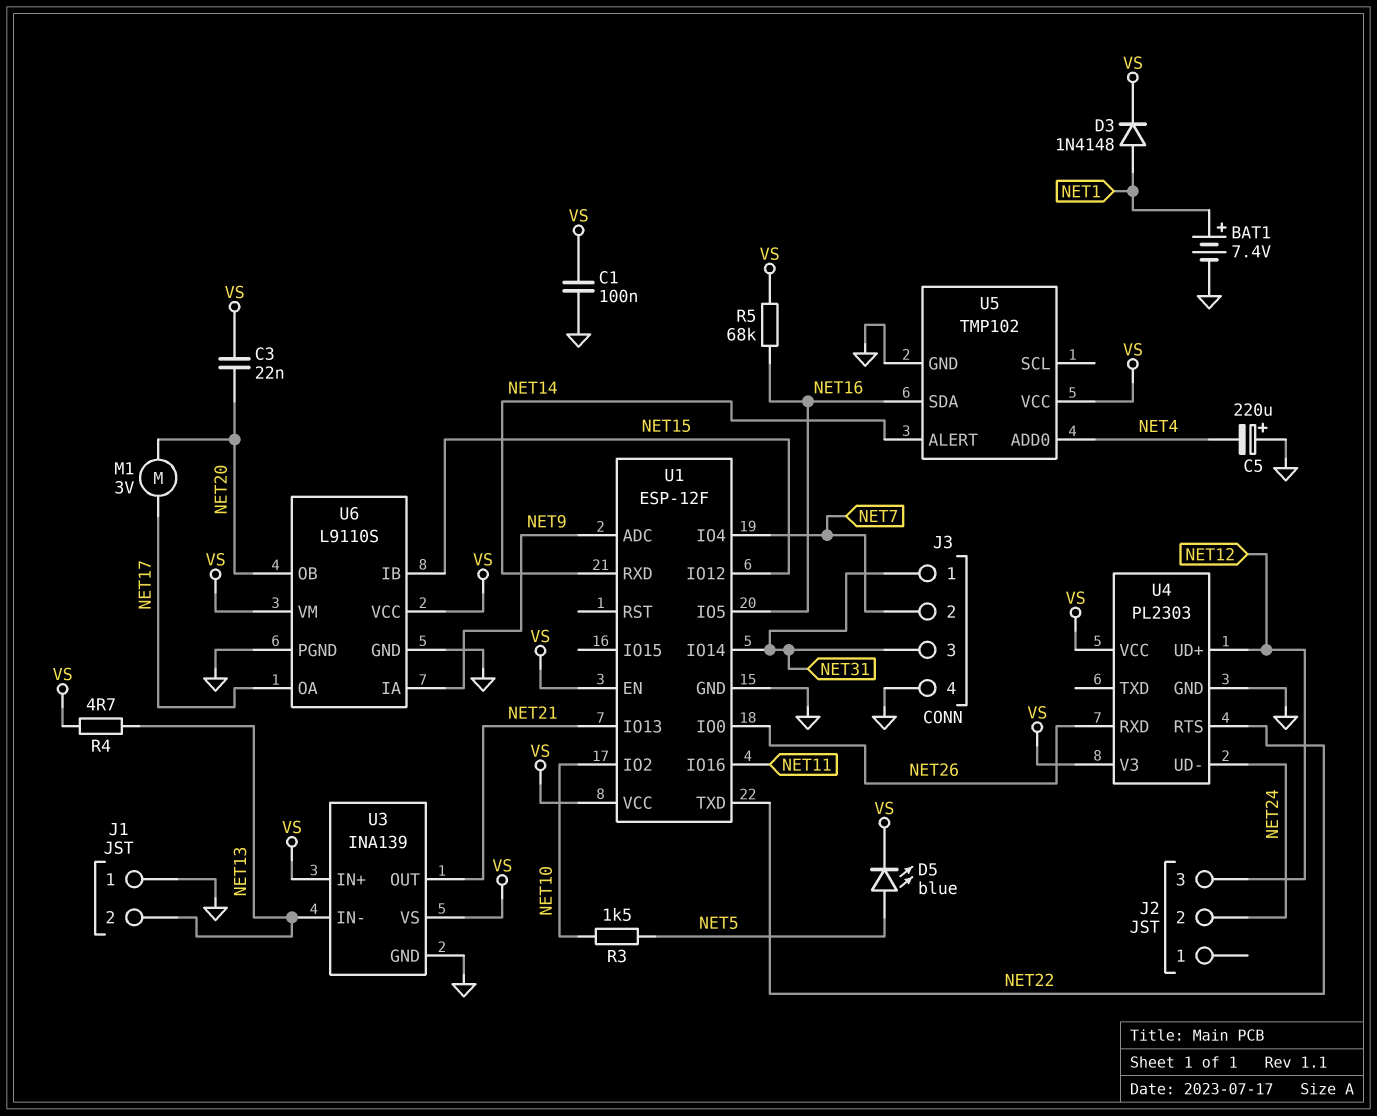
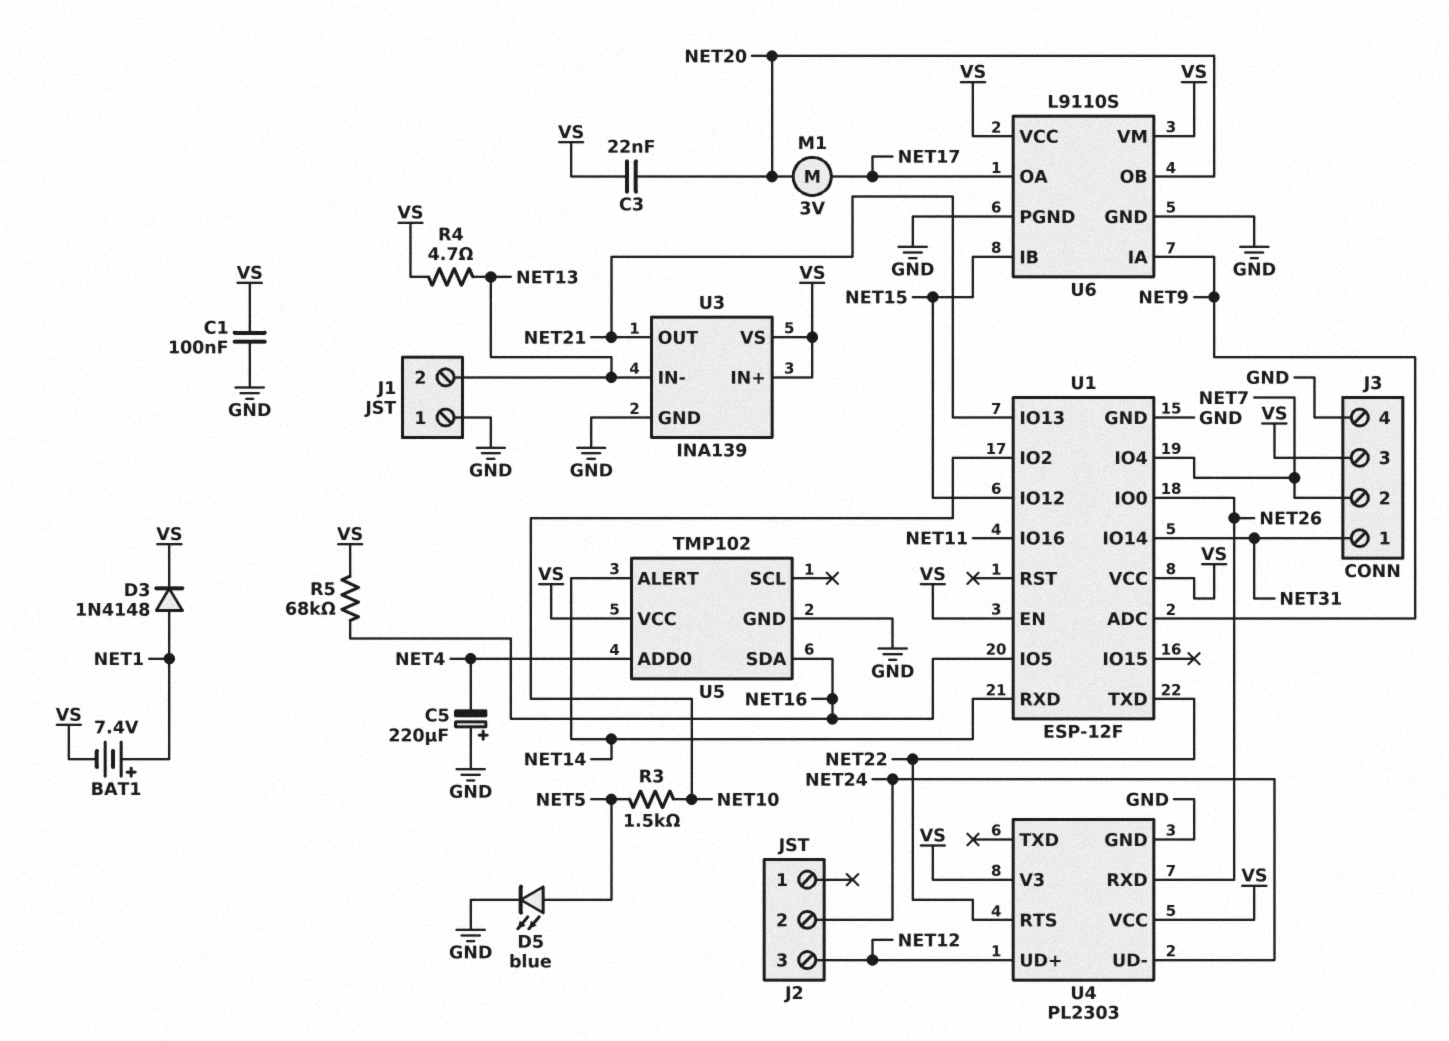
BAT1: 7.4V (plus NET1, minus GND) -> 7.4V (plus NET1, minus VS)
D5: LED blue (A NET5, K VS) -> LED blue (A NET5, K GND)
J3 pin 3: NET31 -> VS

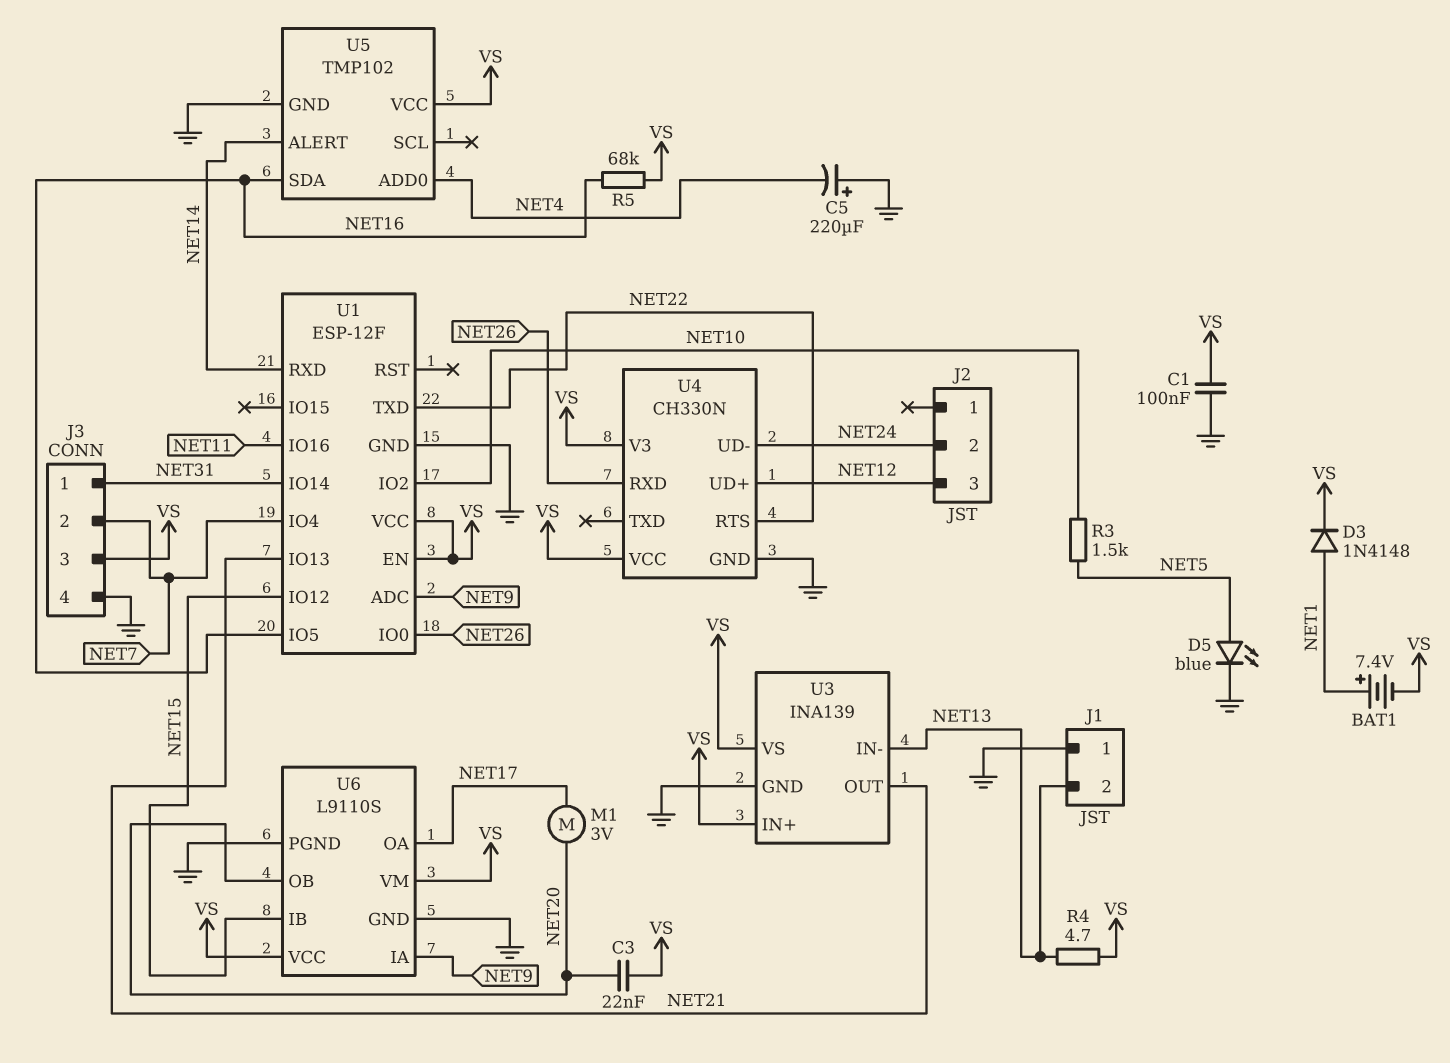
U4: PL2303 -> CH330N

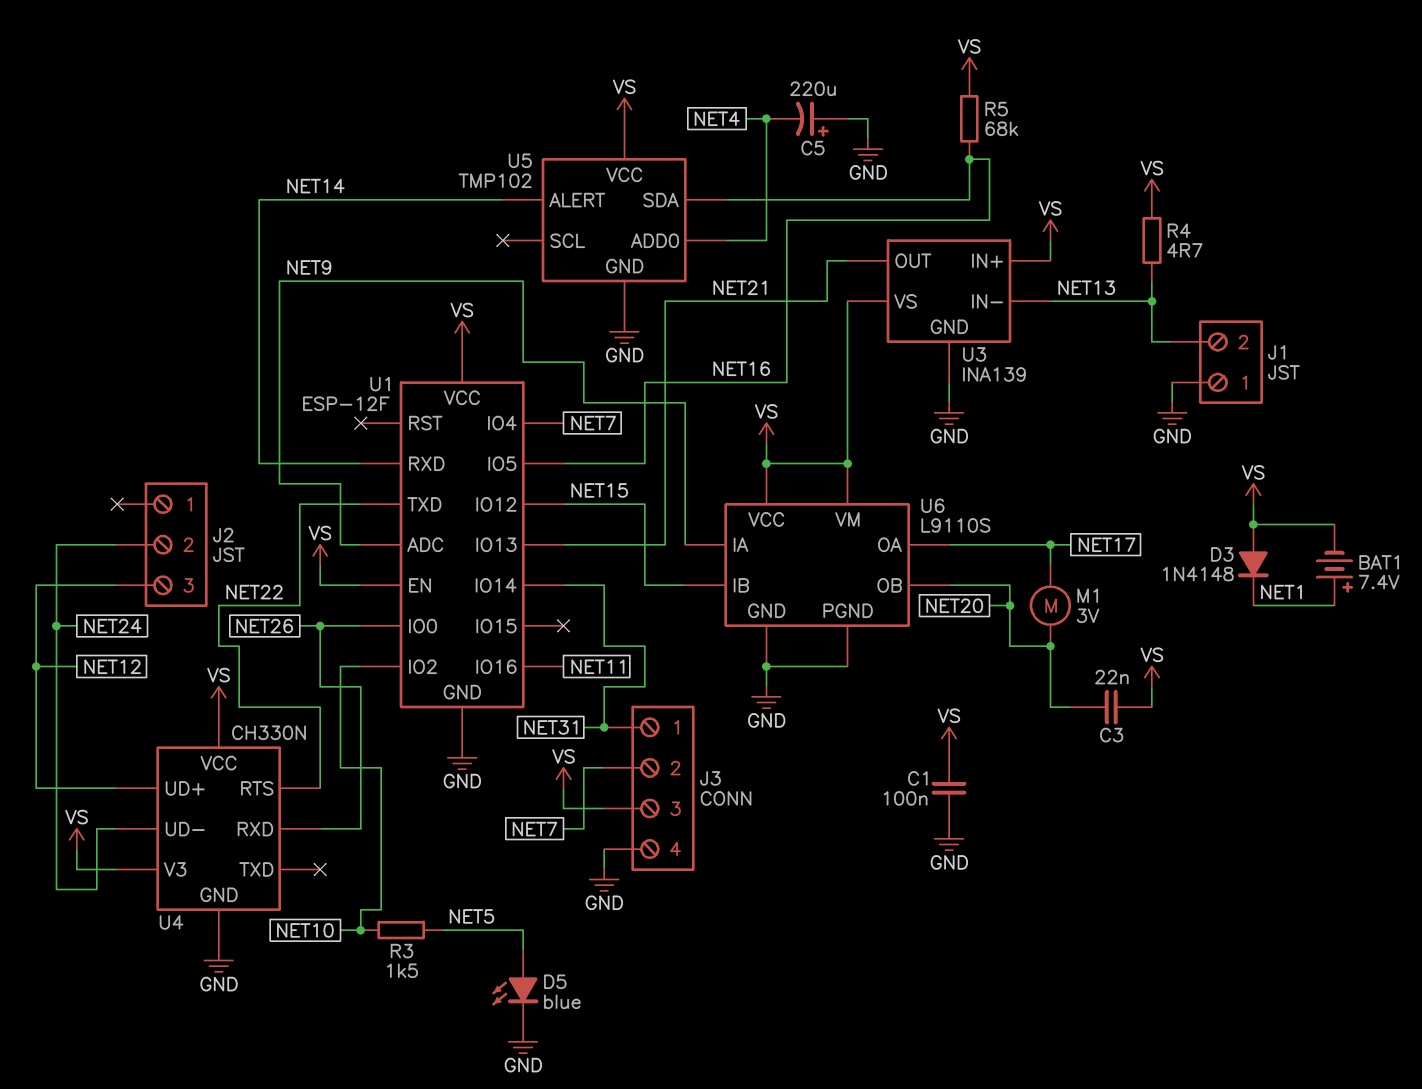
D3: diode 1N4148 (A NET1, K VS) -> diode 1N4148 (A VS, K NET1)

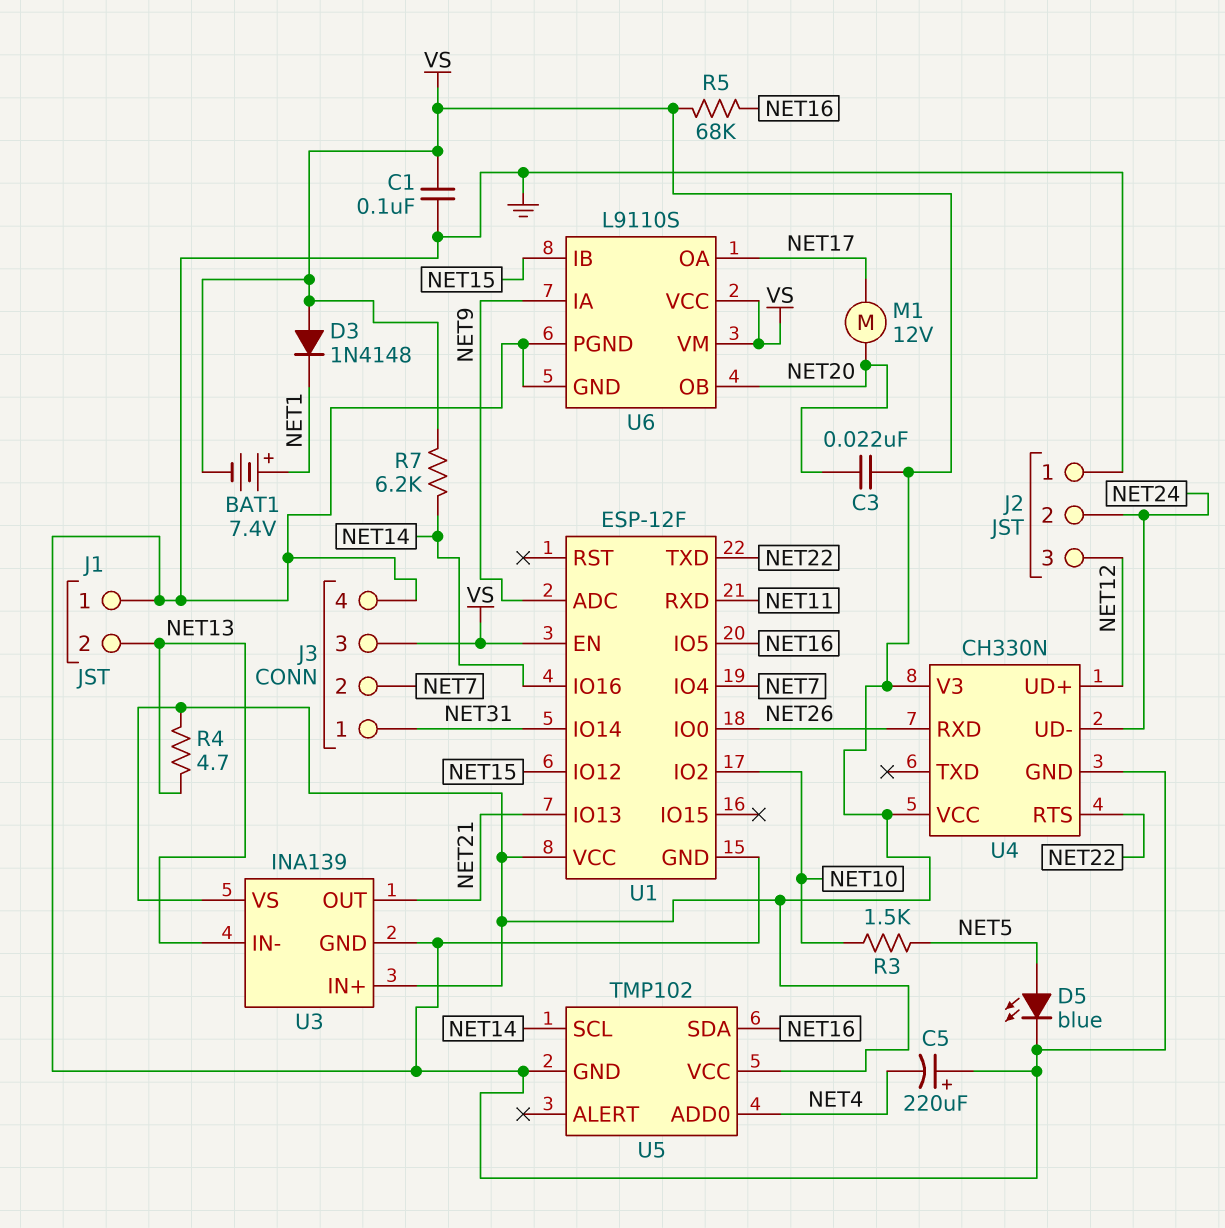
J2 pin 1: none -> GND
M1: motor 3V (NET17, NET20) -> motor 12V (NET17, NET20)
R7: none -> 6.2k (NET14, VS)
U1 pin IO16: NET11 -> NET14
U1 pin RXD: NET14 -> NET11
U5 pin ALERT: NET14 -> none
U5 pin SCL: none -> NET14

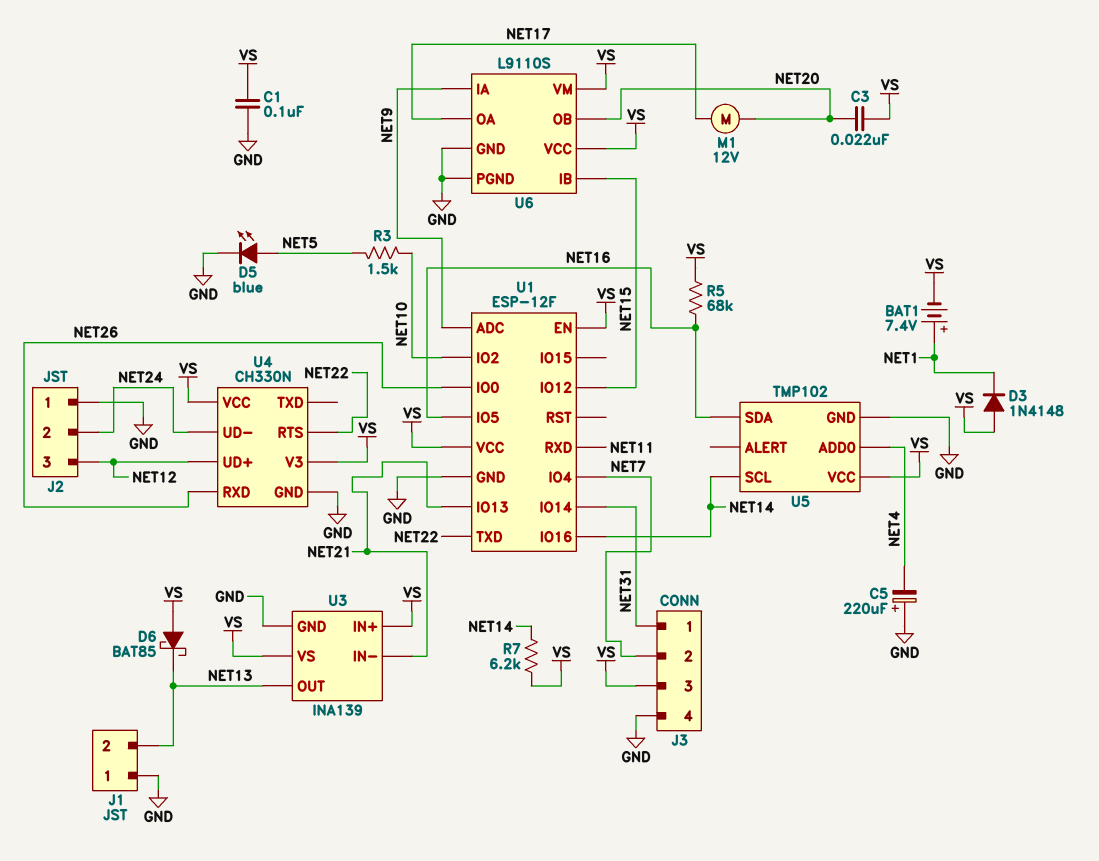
D6: none -> schottky BAT85 (A VS, K NET13)
R4: 4.7 (NET13, VS) -> none
U3 pin IN-: NET13 -> NET21
U3 pin OUT: NET21 -> NET13

